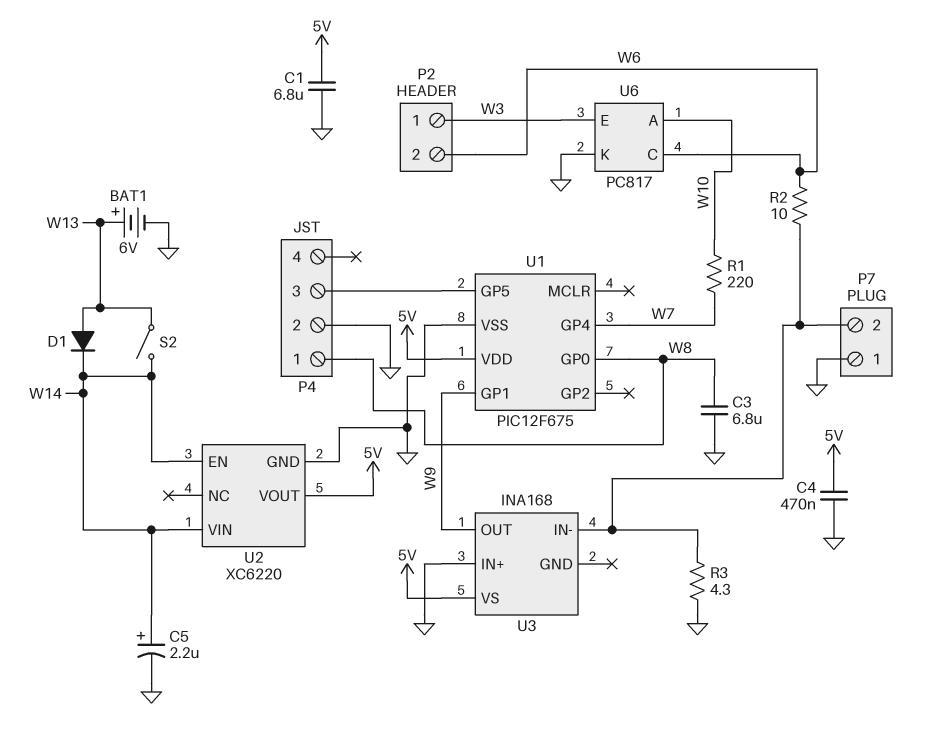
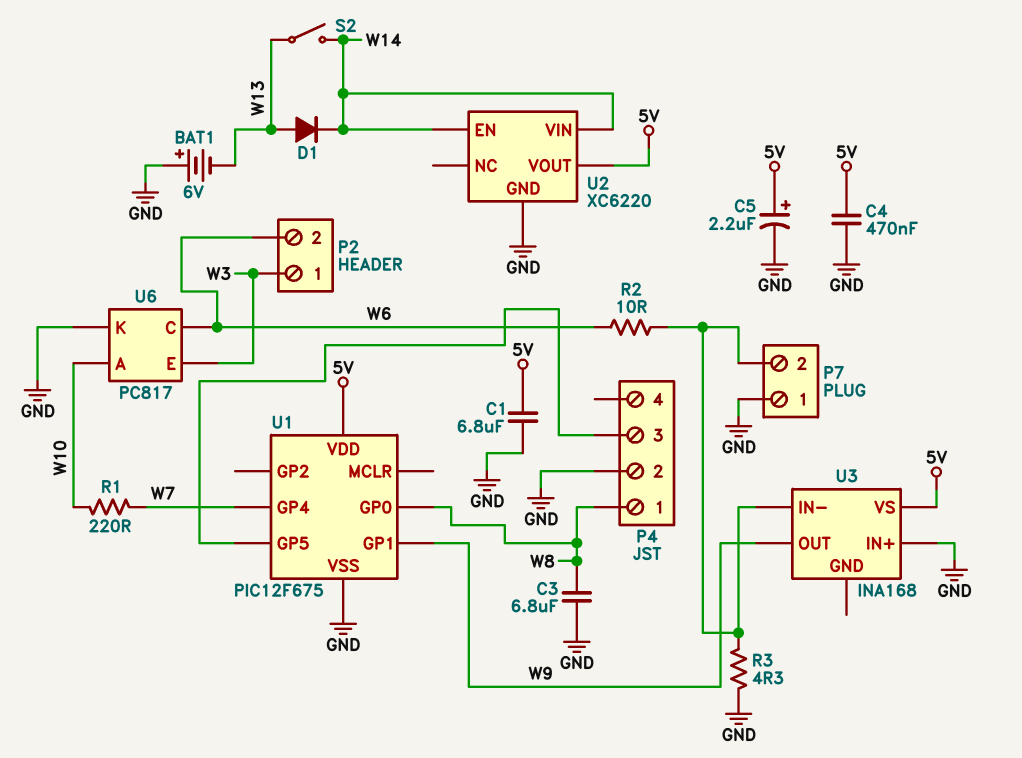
BAT1: 6V (plus W13, minus GND) -> 6V (plus GND, minus W13)
C5: 2.2uF (plus W14, minus GND) -> 2.2uF (plus 5V, minus GND)

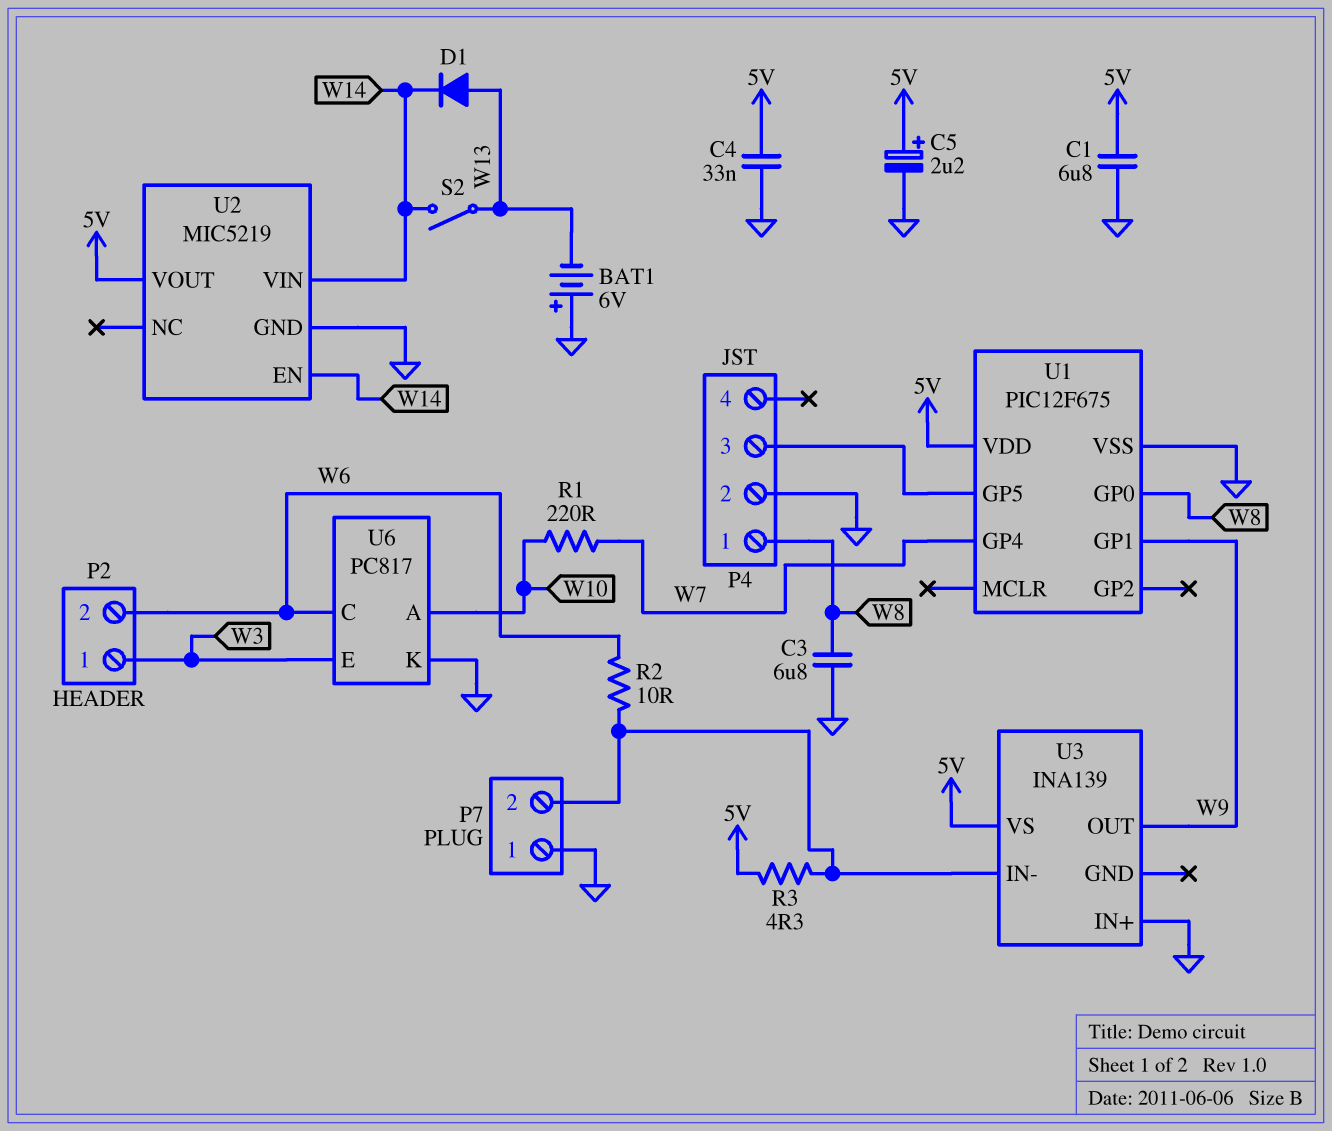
C4: 470nF (5V, GND) -> 33nF (5V, GND)
R3: 4.3 (GND, P7/2) -> 4.3 (5V, P7/2)
U2: XC6220 -> MIC5219
U3: INA168 -> INA139

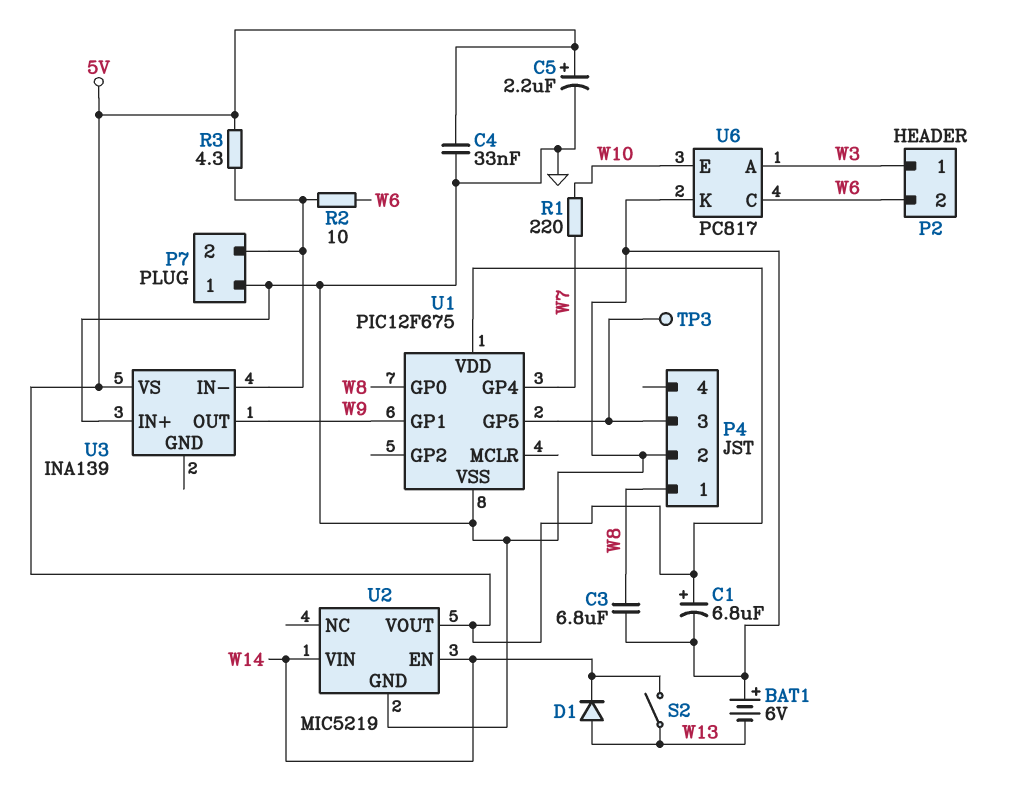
C1: 6.8uF (5V, GND) -> 6.8uF (plus 5V, minus GND)
TP3: none -> test point (P4/3)
U6 pin A: W10 -> W3
U6 pin E: W3 -> W10

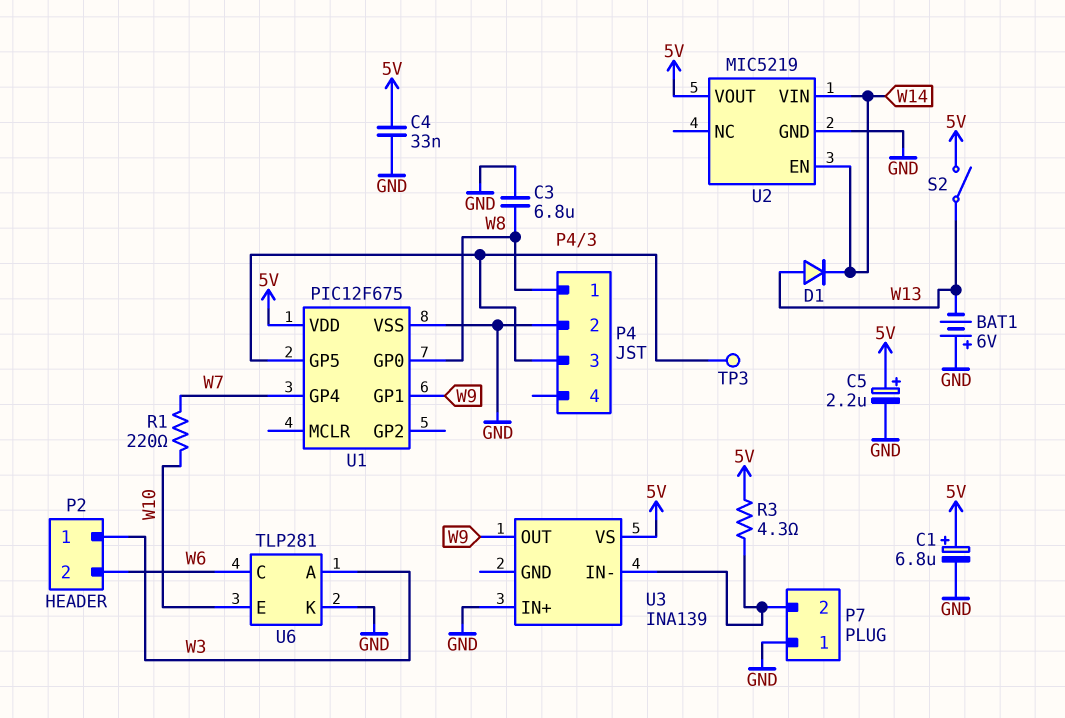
R2: 10 (P7/2, W6) -> none
S2: switch (W13, W14) -> switch (5V, W13)
U6: PC817 -> TLP281

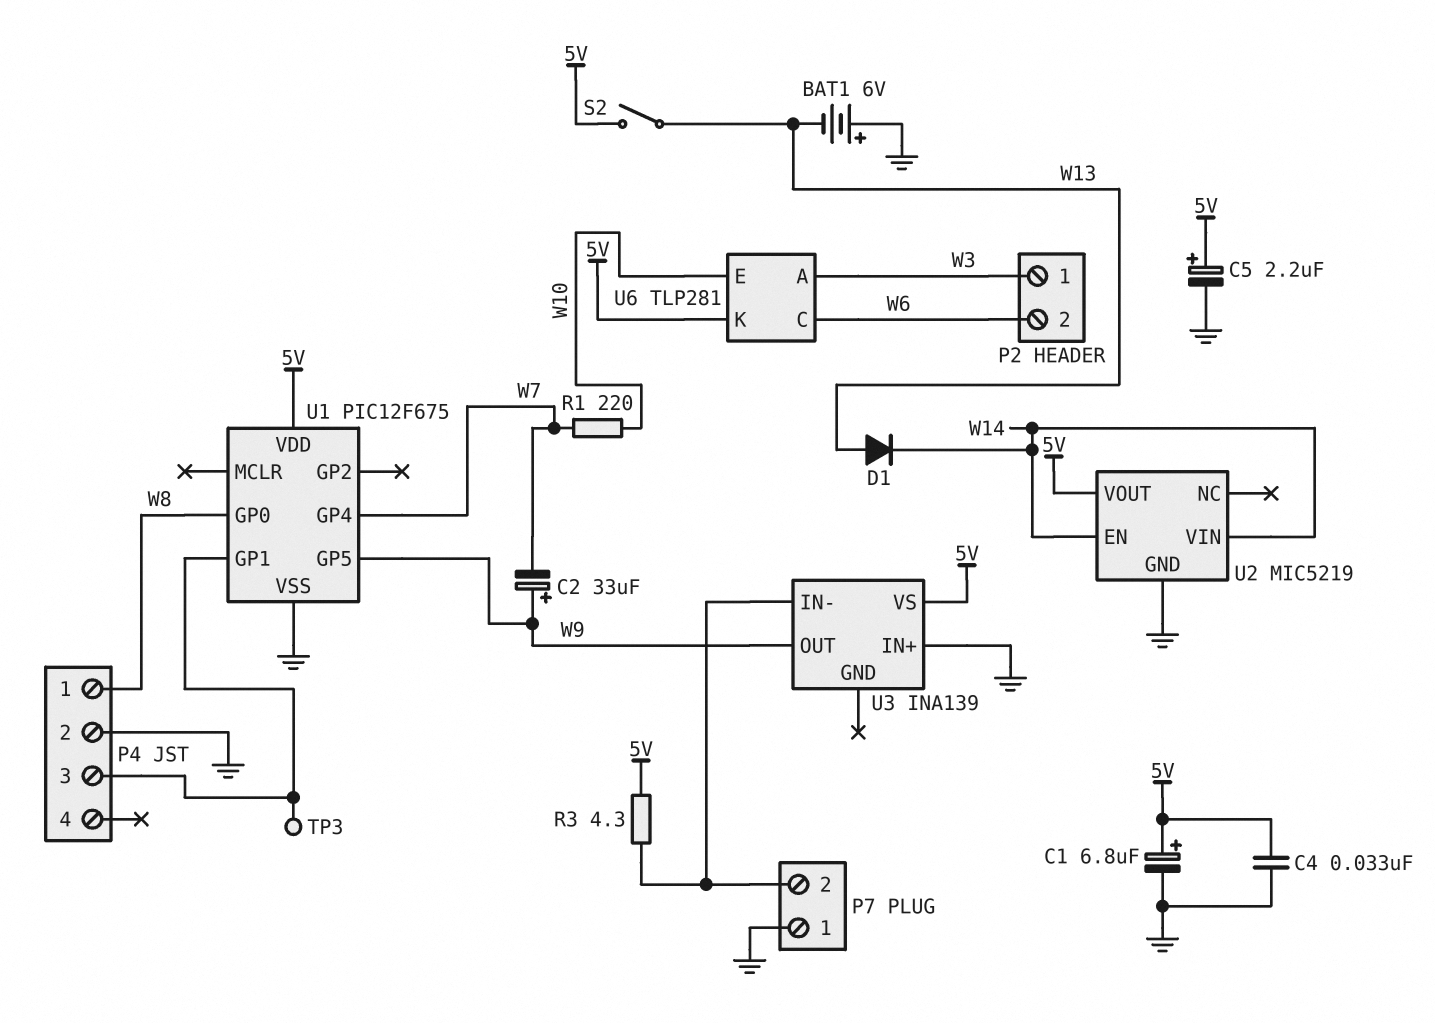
C2: none -> 33uF (plus W9, minus W7)
C3: 6.8uF (GND, W8) -> none
U1 pin GP1: W9 -> P4/3
U1 pin GP5: P4/3 -> W9
U6 pin K: GND -> 5V

